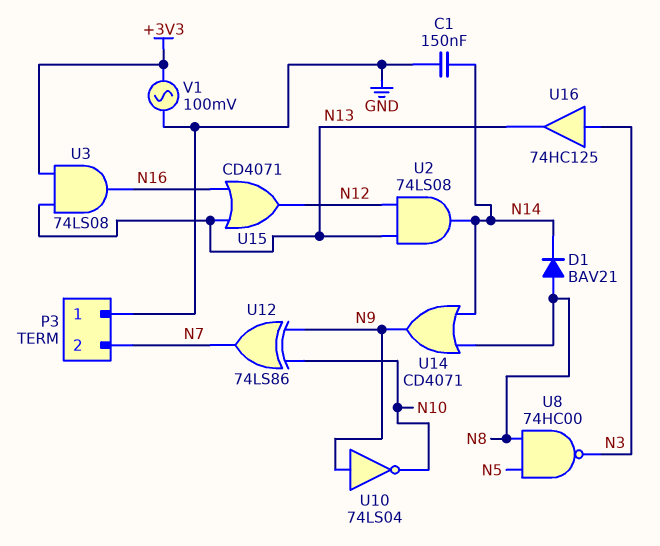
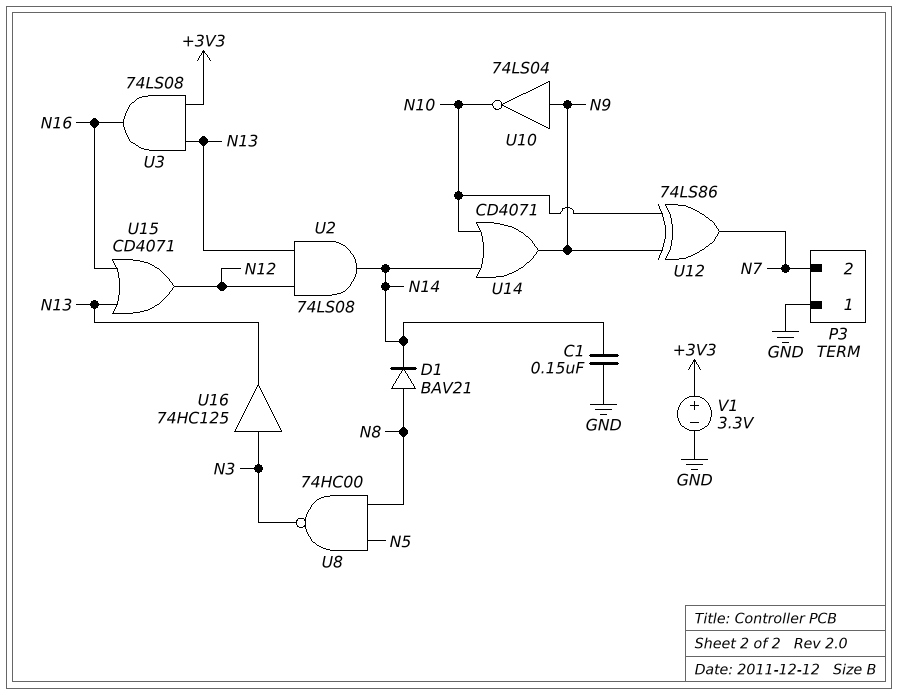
U14: OR CD4071 (in N8, in N14, out N9) -> OR CD4071 (in N10, in N14, out N9)
V1: AC 100mV (+3V3, GND) -> 3.3V (plus +3V3, minus GND)

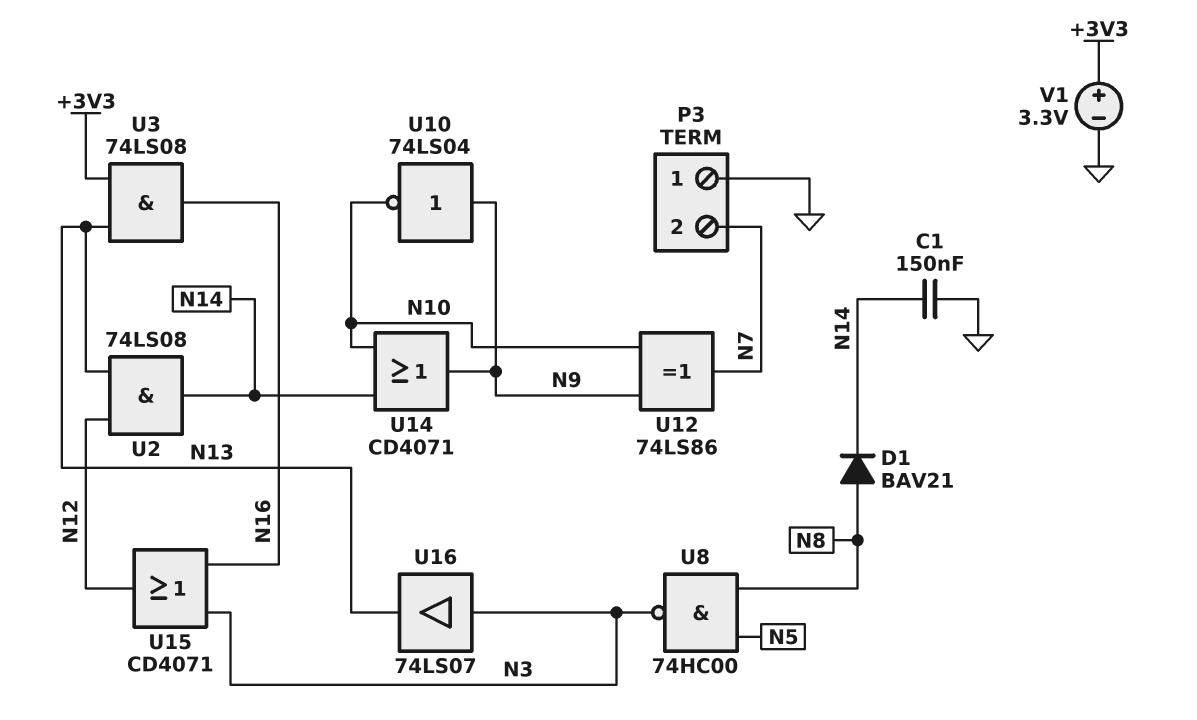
U15: OR CD4071 (in N13, in N16, out N12) -> OR CD4071 (in N3, in N16, out N12)
U16: buffer 74HC125 (in N3, out N13) -> buffer 74LS07 (in N3, out N13)

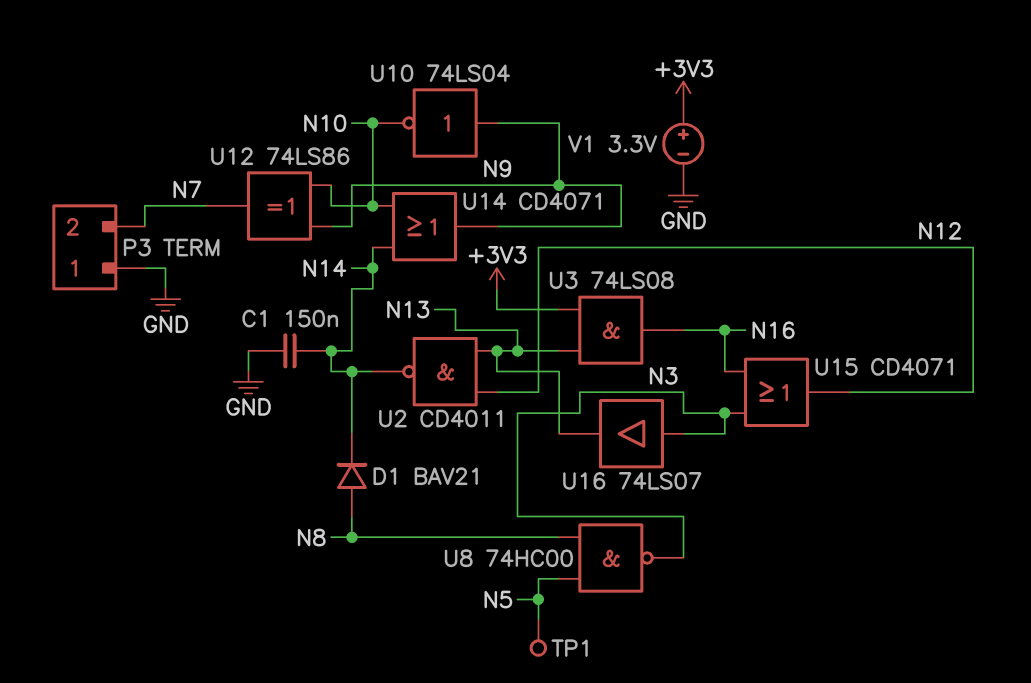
TP1: none -> test point (N5)
U2: AND 74LS08 (in N12, in N13, out N14) -> NAND CD4011 (in N12, in N13, out N14)

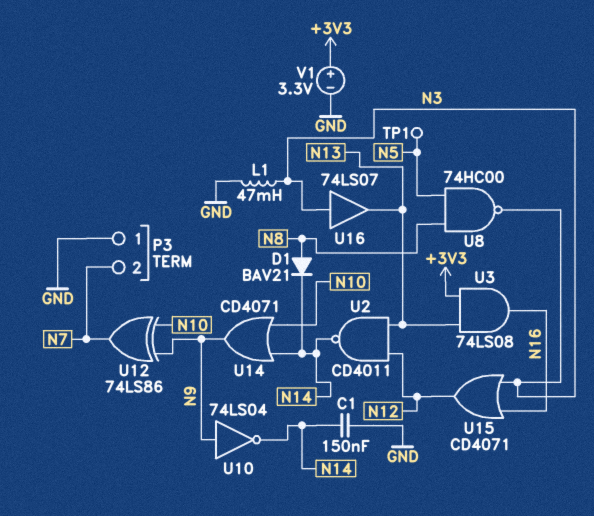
L1: none -> 47mH (GND, N3)
U10: NOT 74LS04 (in N9, out N10) -> NOT 74LS04 (in N9, out N14)

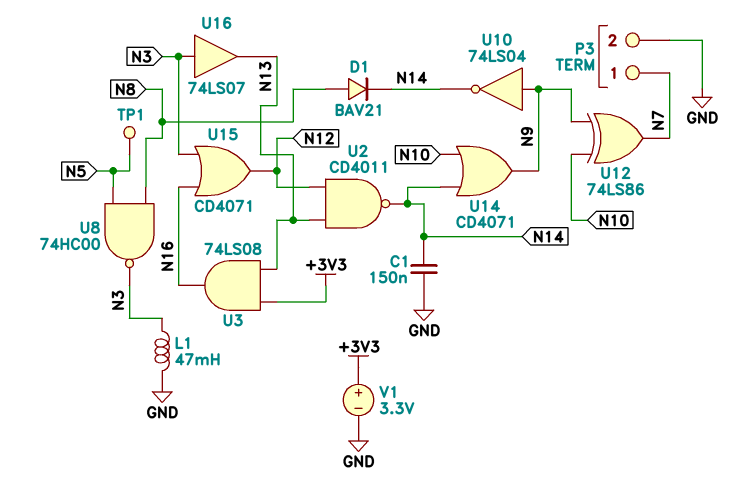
P3 pin 1: GND -> N7
P3 pin 2: N7 -> GND

